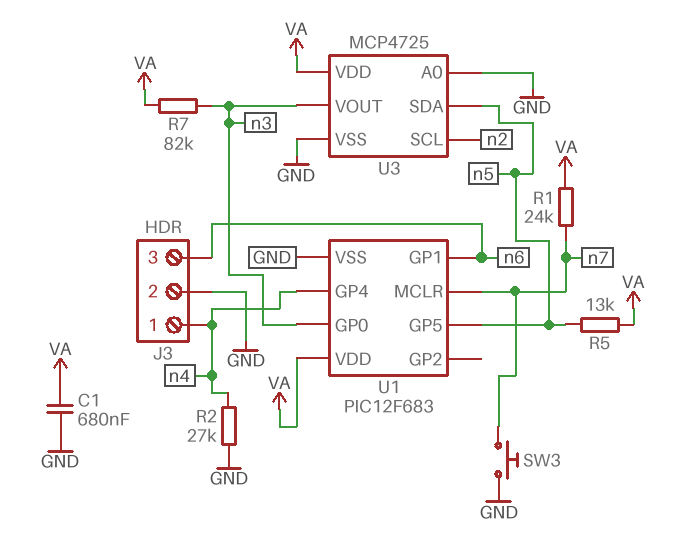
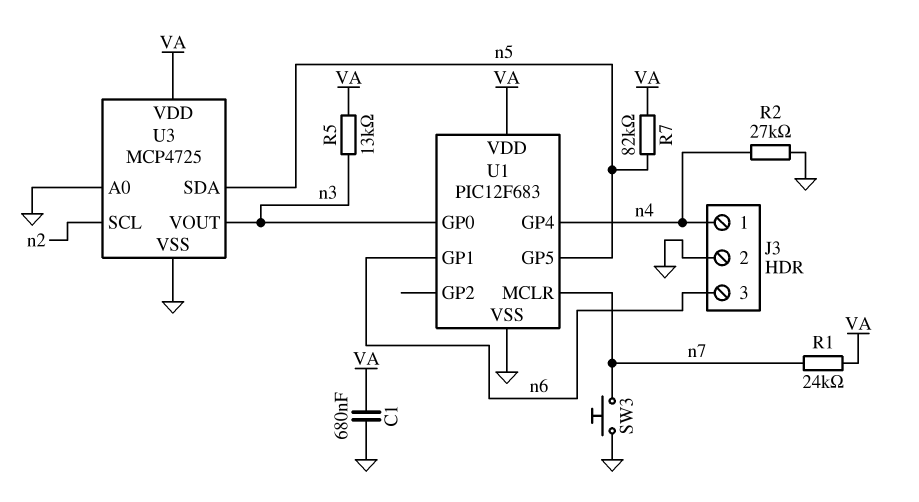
R5: 13k (VA, n5) -> 13k (VA, n3)
R7: 82k (VA, n3) -> 82k (VA, n5)

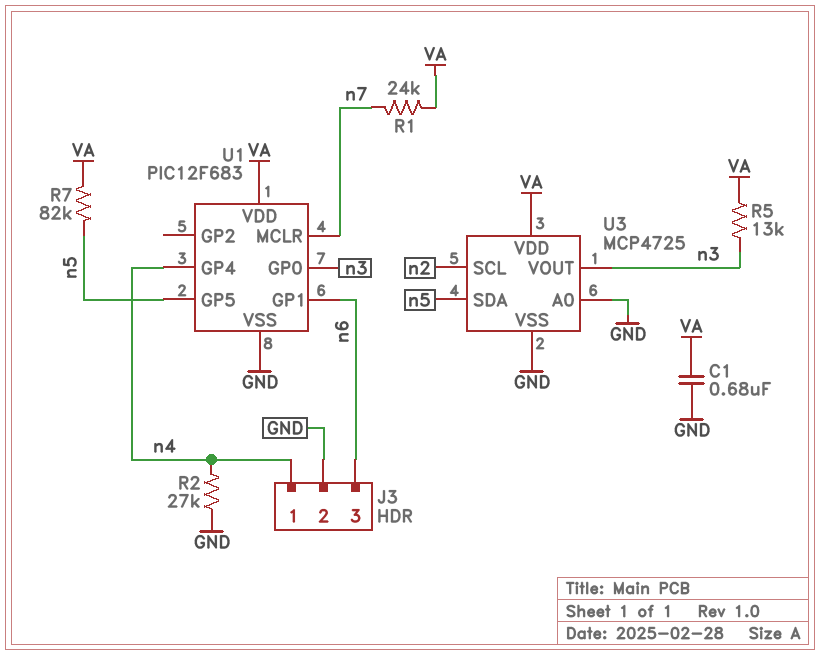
SW3: button (GND, n7) -> none

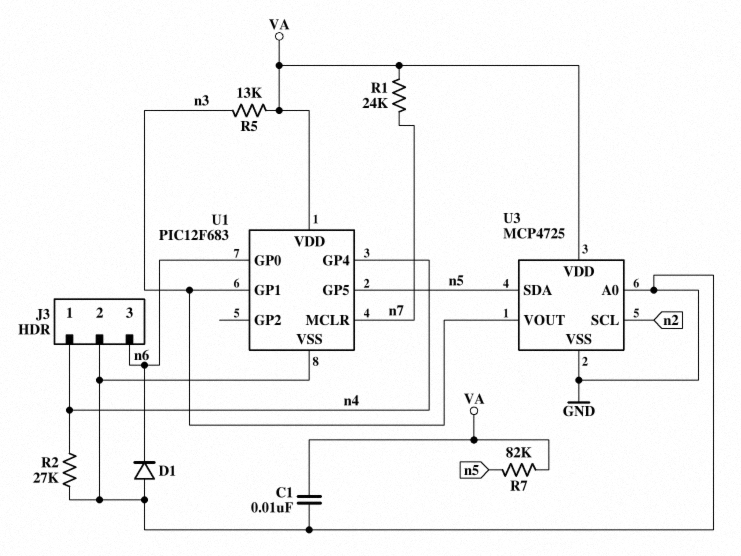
C1: 680nF (GND, VA) -> 10nF (GND, VA)
D1: none -> diode (A GND, K n6)
U1 pin GP0: n3 -> n6
U1 pin GP1: n6 -> n3

